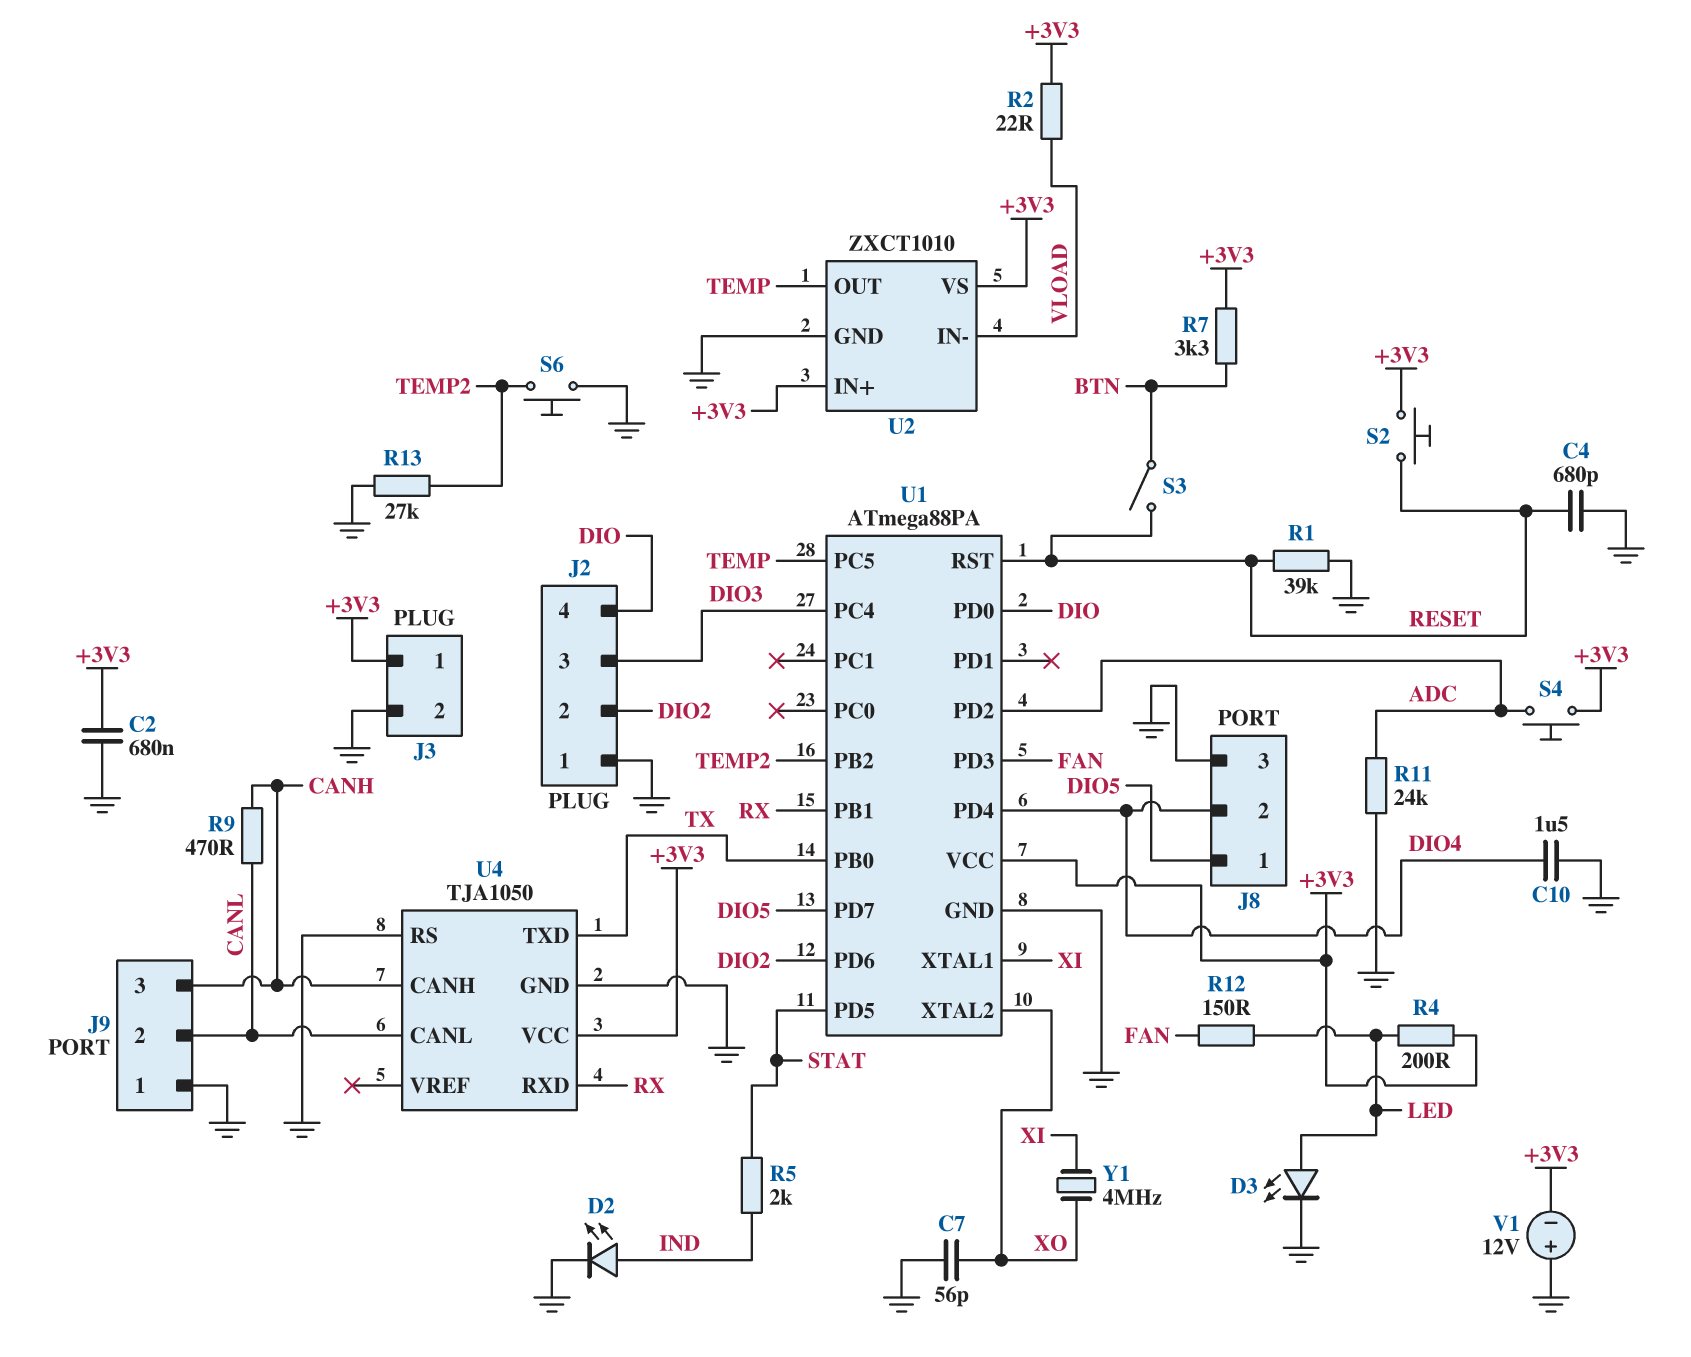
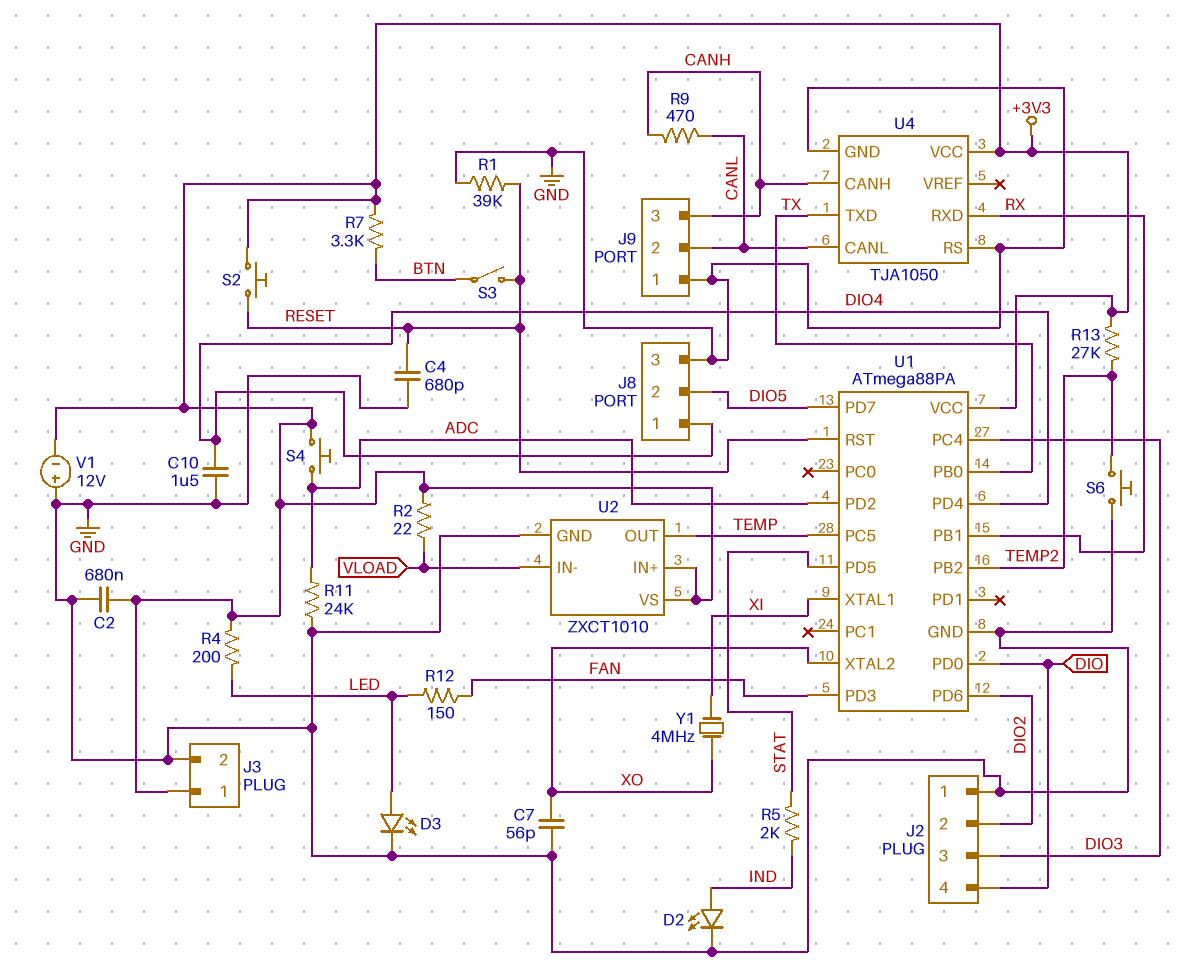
J8 pin 1: DIO5 -> DIO4
J8 pin 2: DIO4 -> DIO5
R13: 27k (GND, TEMP2) -> 27k (+3V3, TEMP2)

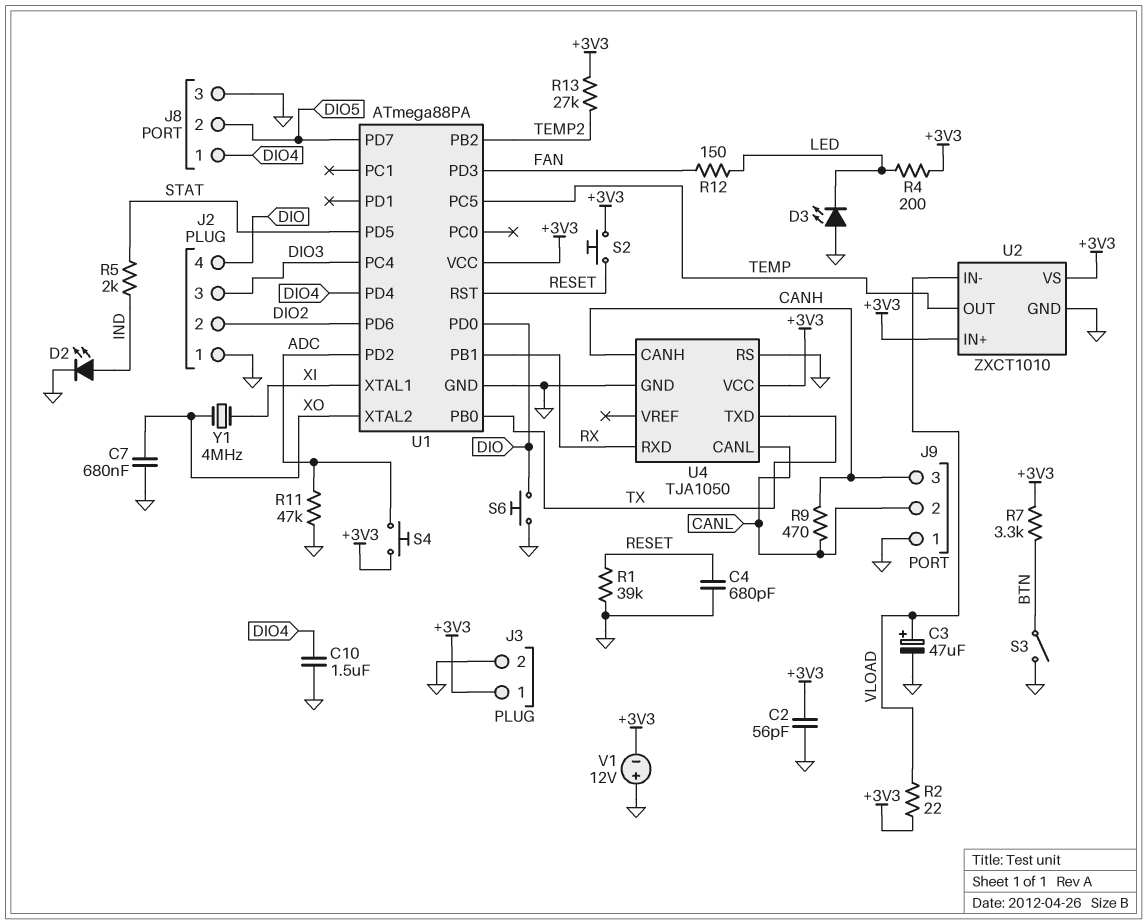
C2: 680nF (+3V3, GND) -> 56pF (+3V3, GND)
C3: none -> 47uF (plus VLOAD, minus GND)
C7: 56pF (GND, XO) -> 680nF (GND, XO)
D3: LED (A LED, K GND) -> LED (A GND, K LED)
R11: 24k (ADC, GND) -> 47k (ADC, GND)
S3: switch (BTN, RESET) -> switch (BTN, GND)
S6: button (GND, TEMP2) -> button (DIO, GND)

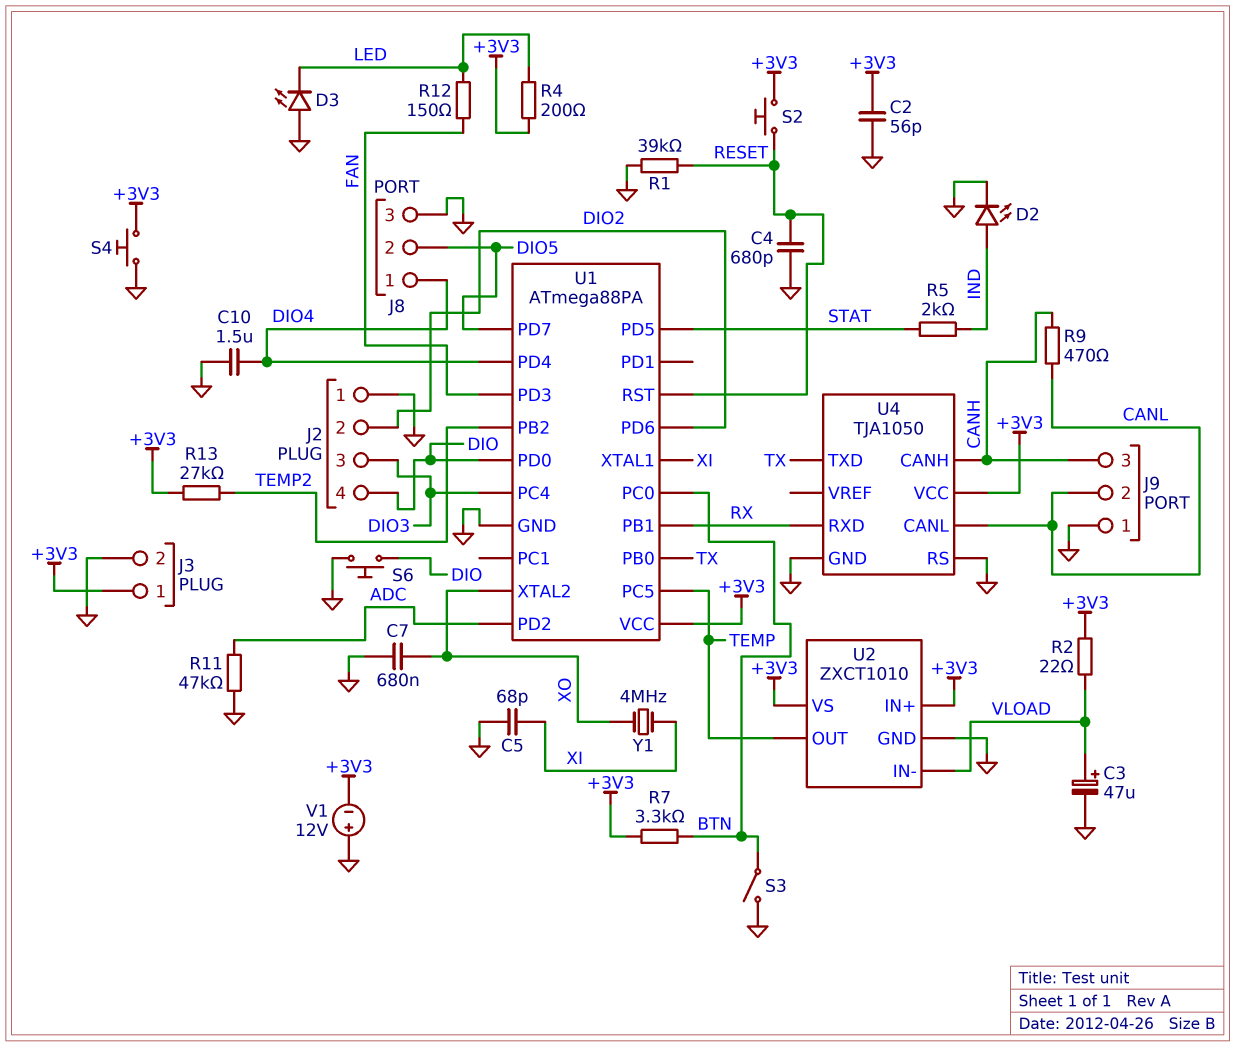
C5: none -> 68pF (GND, XI)
S4: button (+3V3, ADC) -> button (+3V3, GND)
U1 pin PC0: none -> BTN

